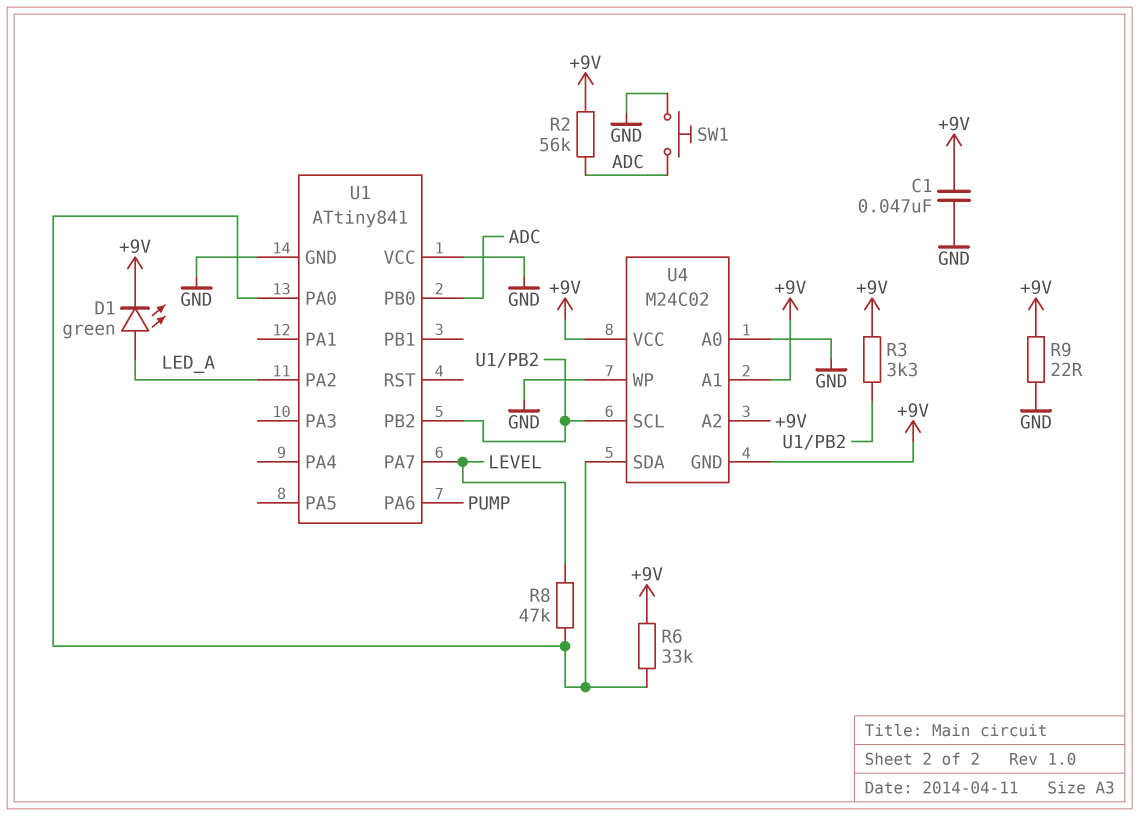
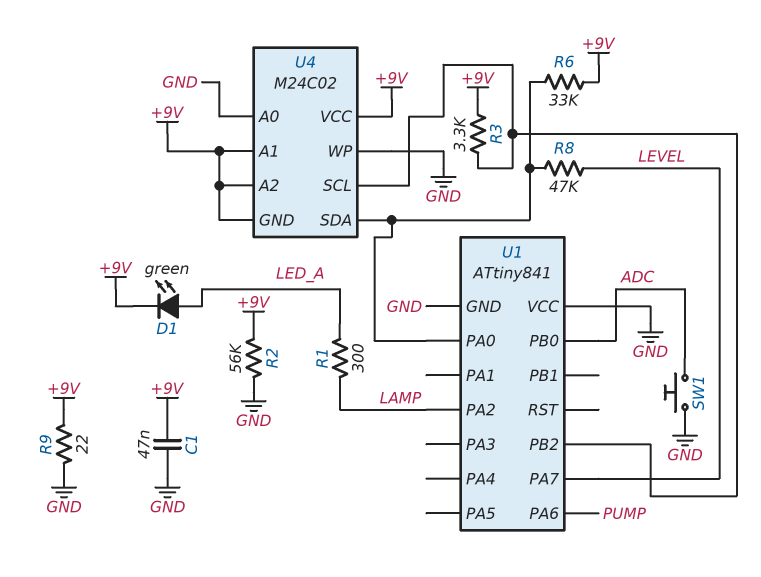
R1: none -> 300 (LAMP, LED_A)
R2: 56k (+9V, ADC) -> 56k (+9V, GND)
U1 pin PA2: LED_A -> LAMP

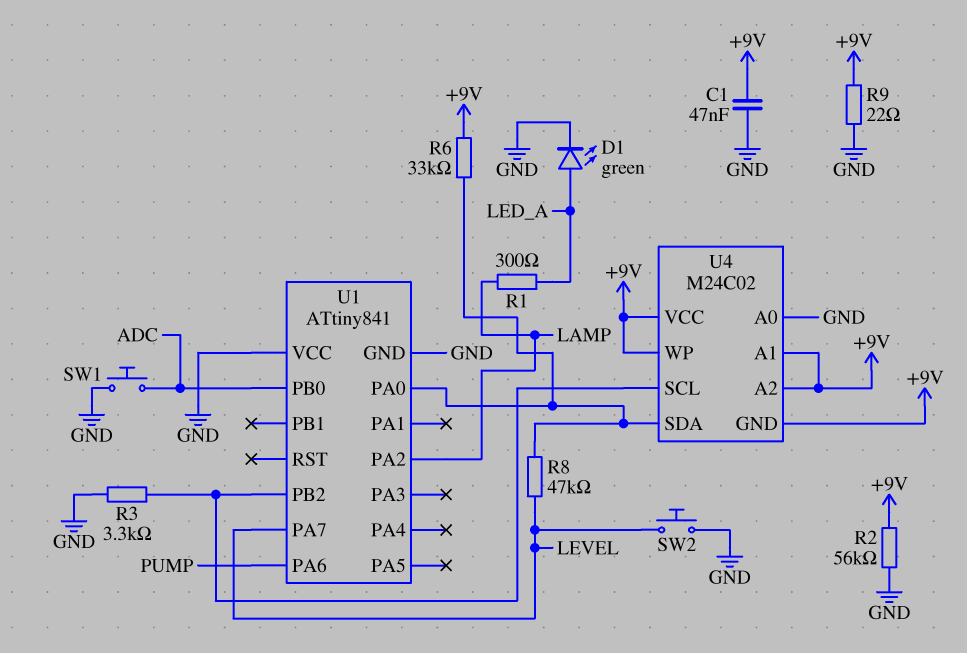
D1: LED green (A LED_A, K +9V) -> LED green (A LED_A, K GND)
R3: 3.3k (+9V, U1/PB2) -> 3.3k (GND, U1/PB2)
SW2: none -> button (GND, LEVEL)
U4 pin WP: GND -> +9V

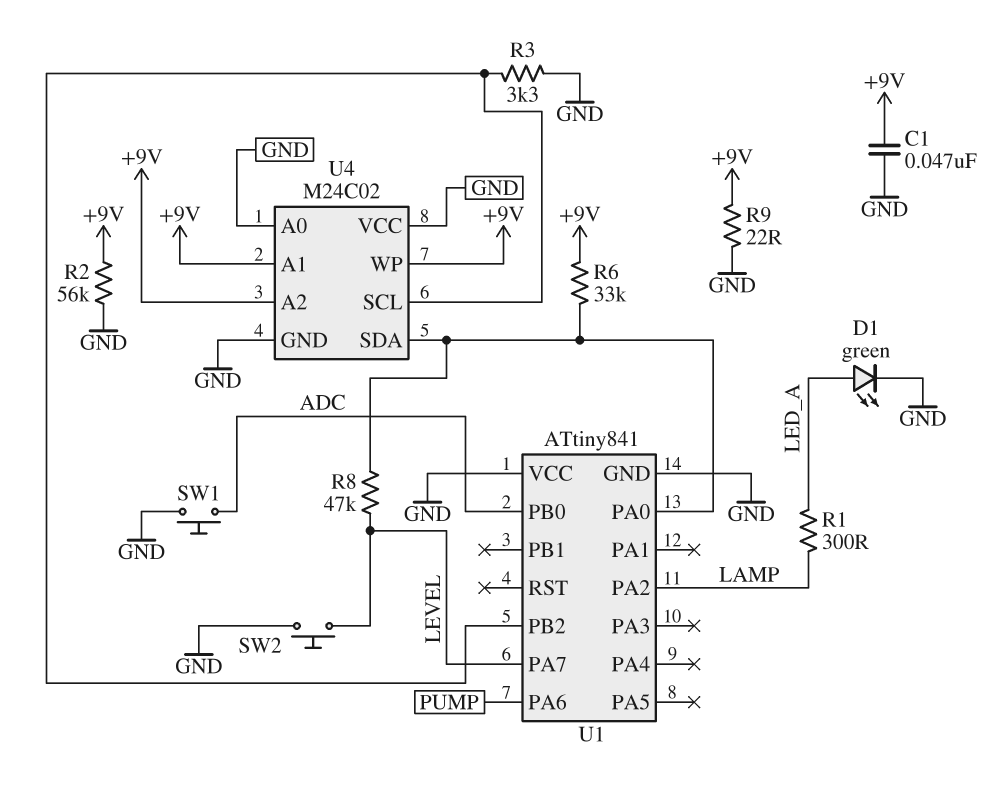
U4 pin GND: +9V -> GND
U4 pin VCC: +9V -> GND

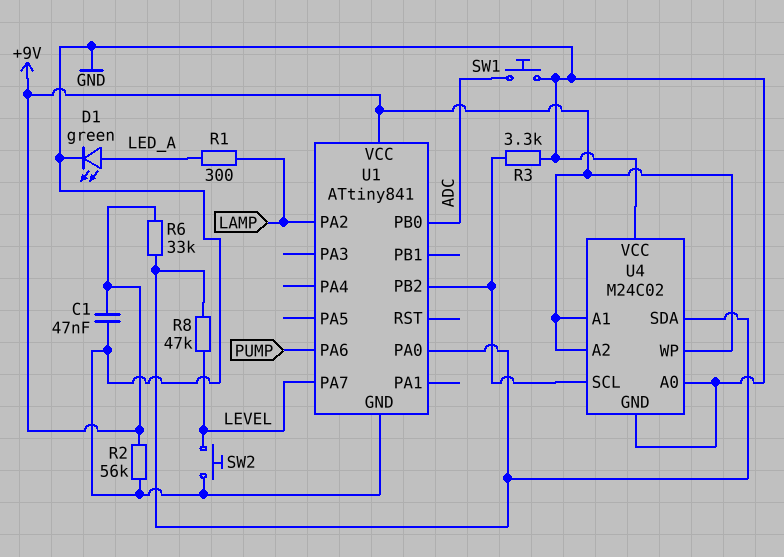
R9: 22 (+9V, GND) -> none
U1 pin VCC: GND -> +9V

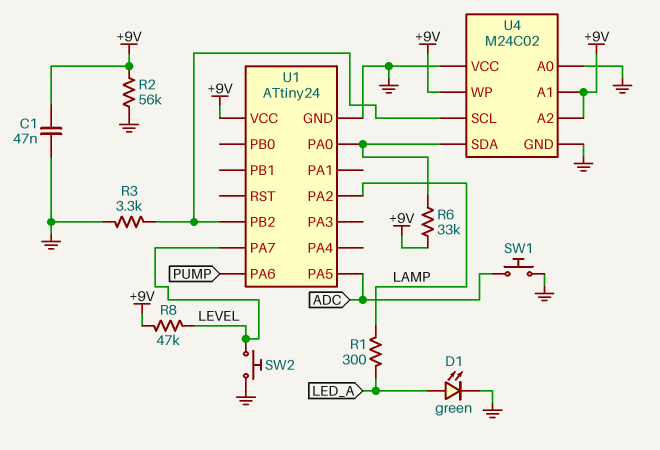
R8: 47k (LEVEL, U1/PA0) -> 47k (+9V, LEVEL)
U1: ATtiny841 -> ATtiny24
U1 pin PA5: none -> ADC
U1 pin PB0: ADC -> none

